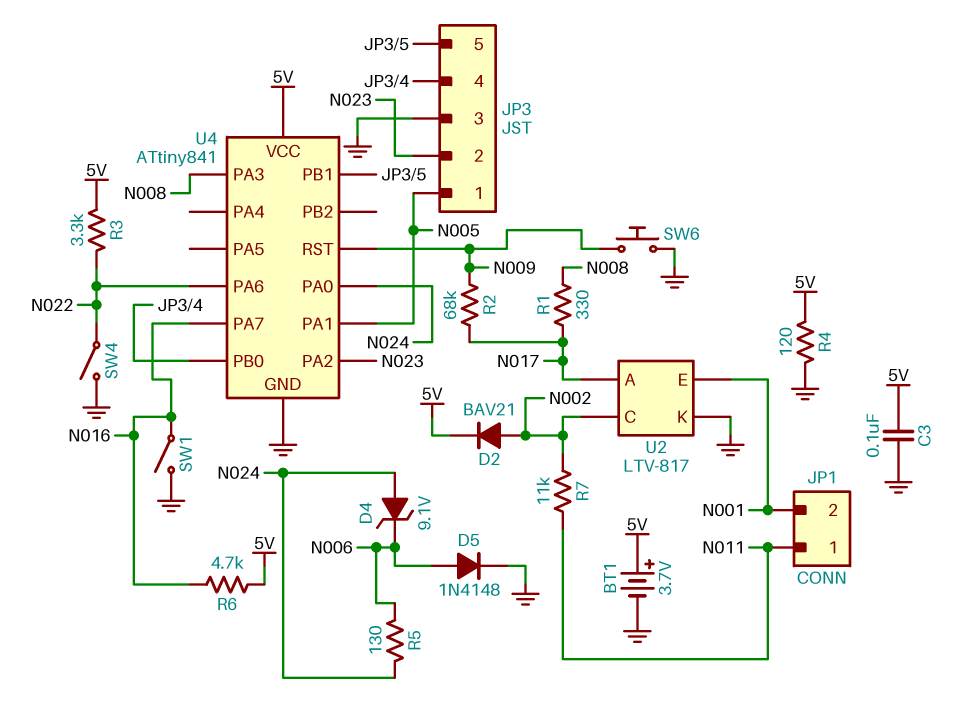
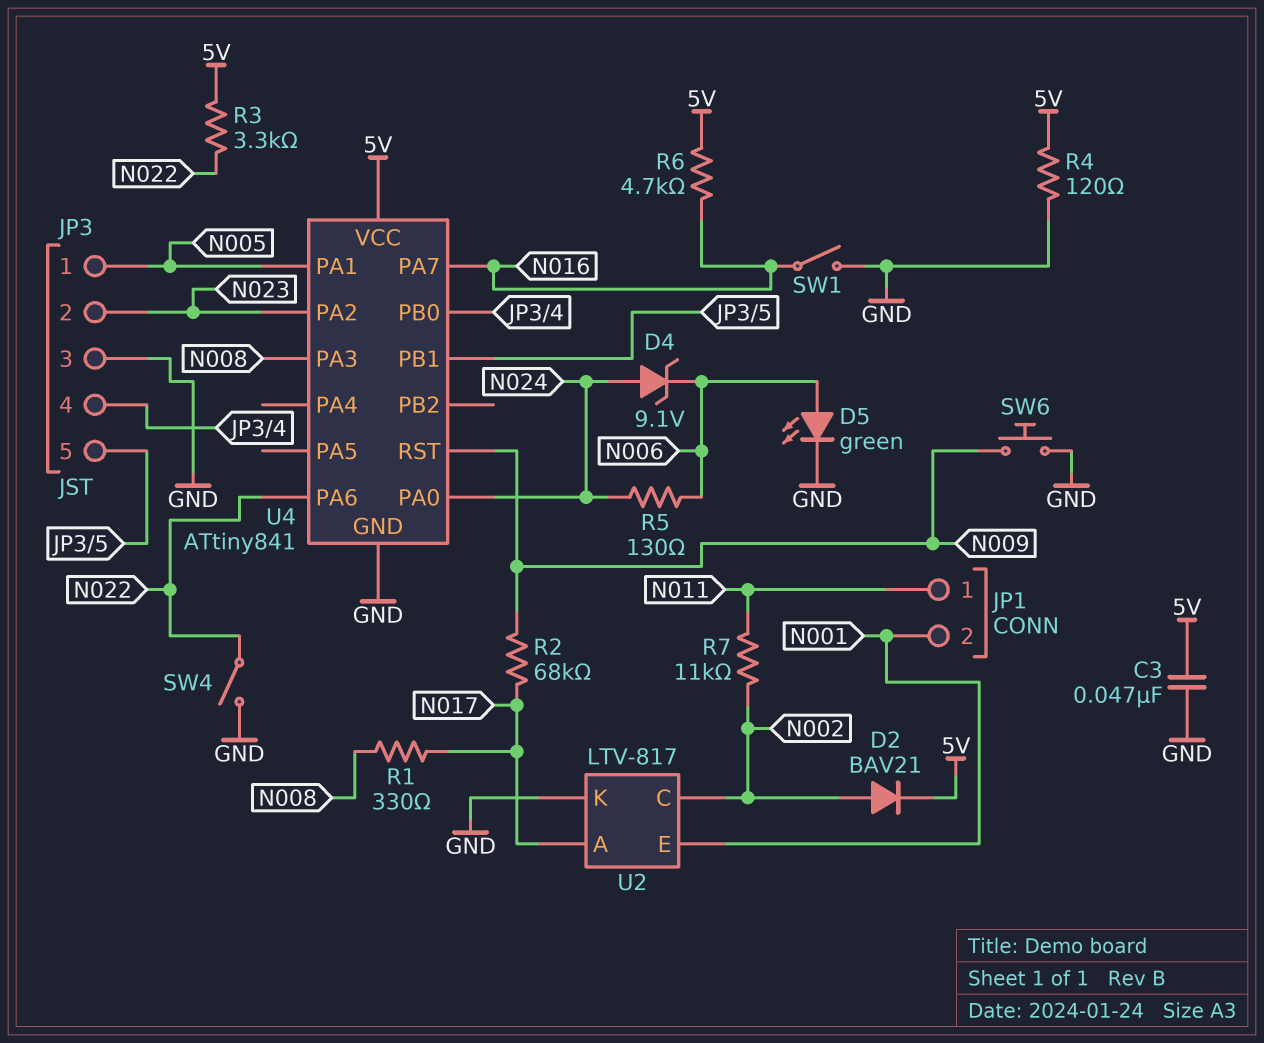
BT1: 3.7V (plus 5V, minus GND) -> none
C3: 100nF (5V, GND) -> 47nF (5V, GND)
D5: diode 1N4148 (A N006, K GND) -> LED green (A N006, K GND)

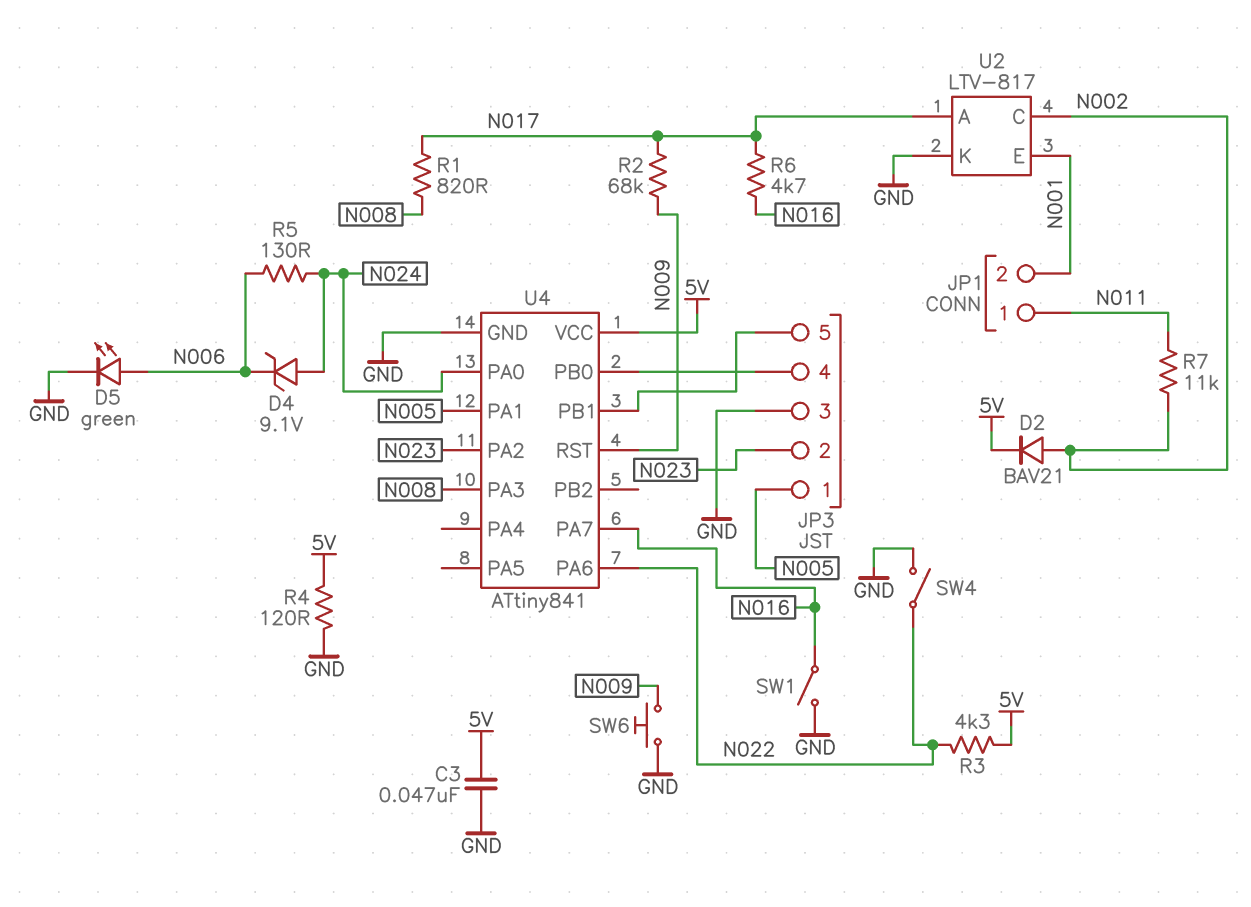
R1: 330 (N008, N017) -> 820 (N008, N017)
R3: 3.3k (5V, N022) -> 4.3k (5V, N022)
R6: 4.7k (5V, N016) -> 4.7k (N016, N017)

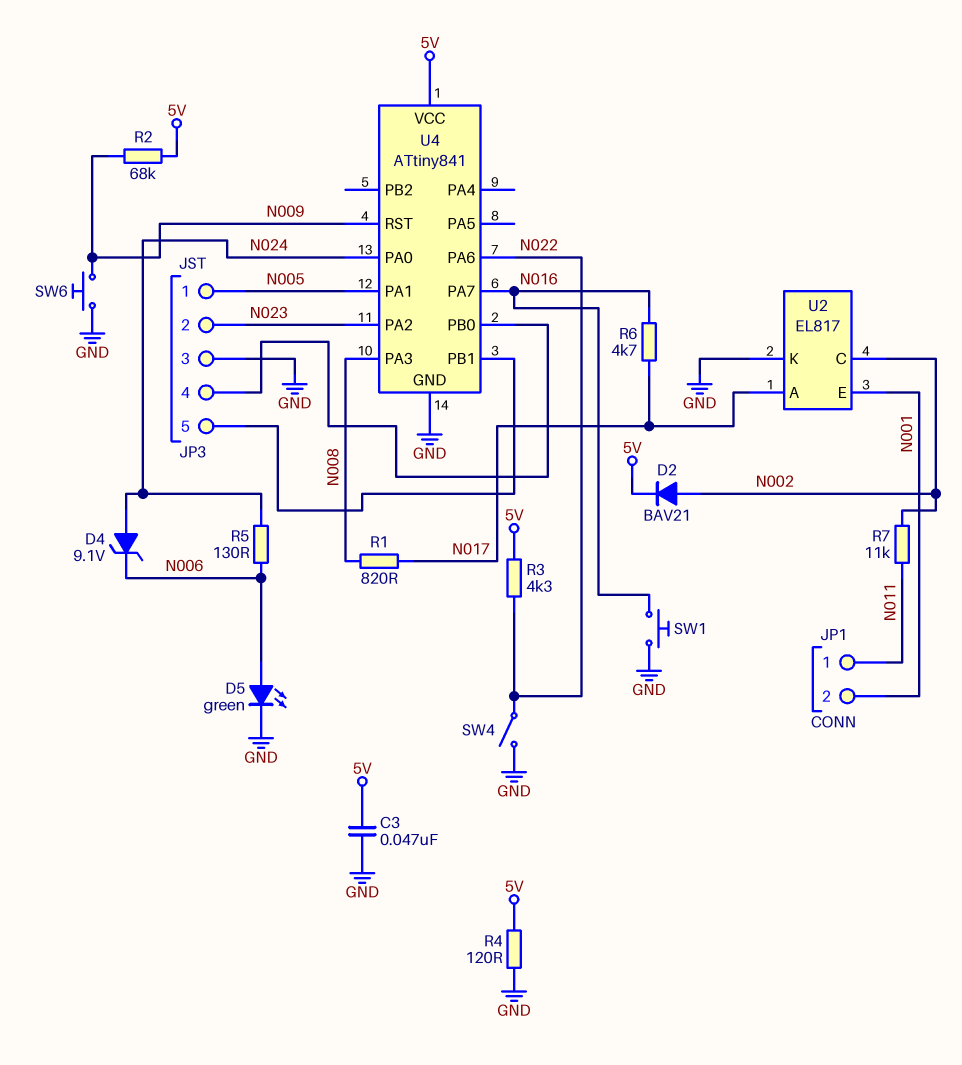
R2: 68k (N009, N017) -> 68k (5V, N009)
SW1: switch (GND, N016) -> button (GND, N016)
U2: LTV-817 -> EL817

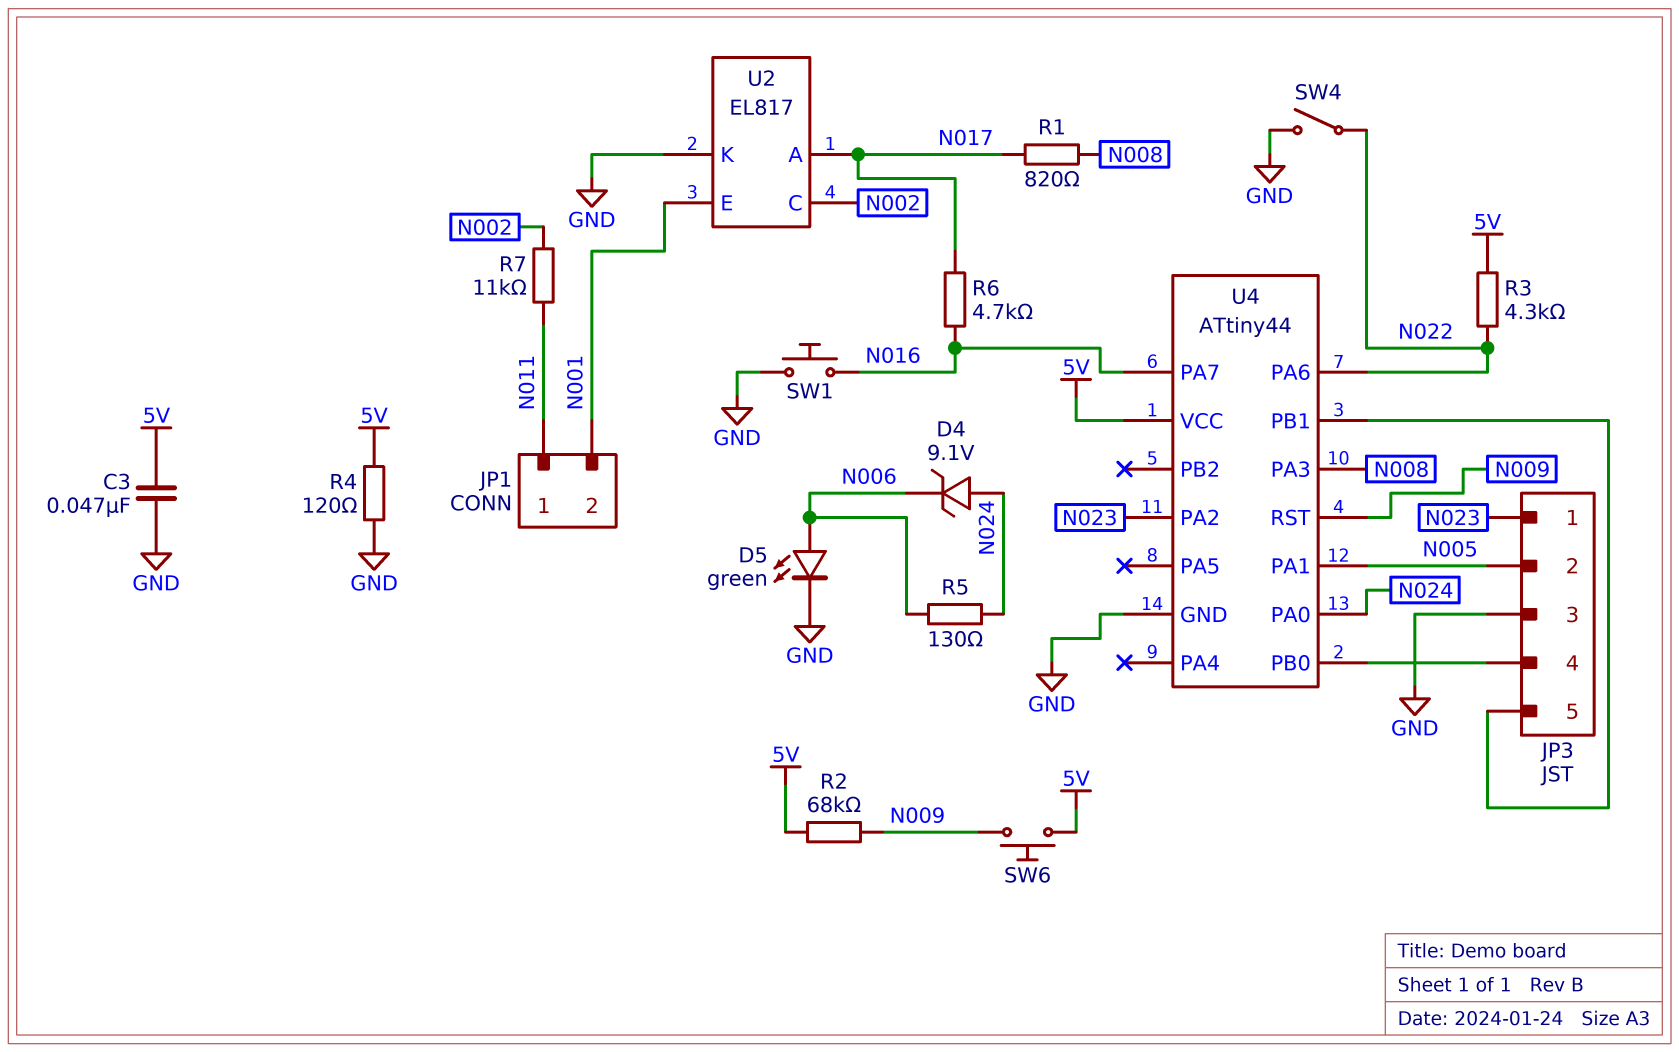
D2: diode BAV21 (A N002, K 5V) -> none
JP3 pin 1: N005 -> N023
JP3 pin 2: N023 -> N005
SW6: button (GND, N009) -> button (5V, N009)
U4: ATtiny841 -> ATtiny44

